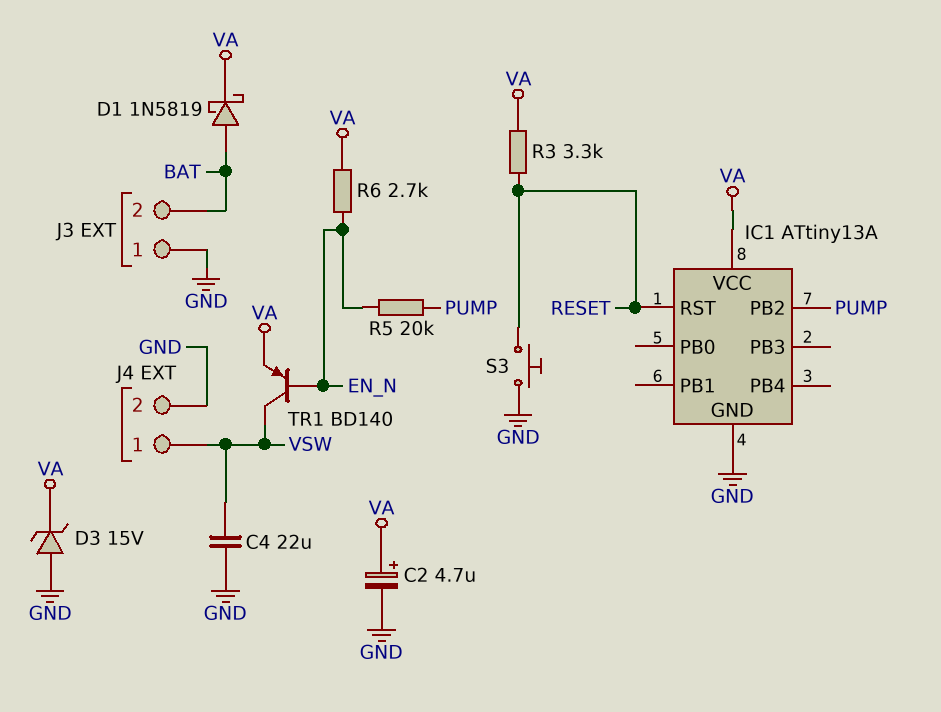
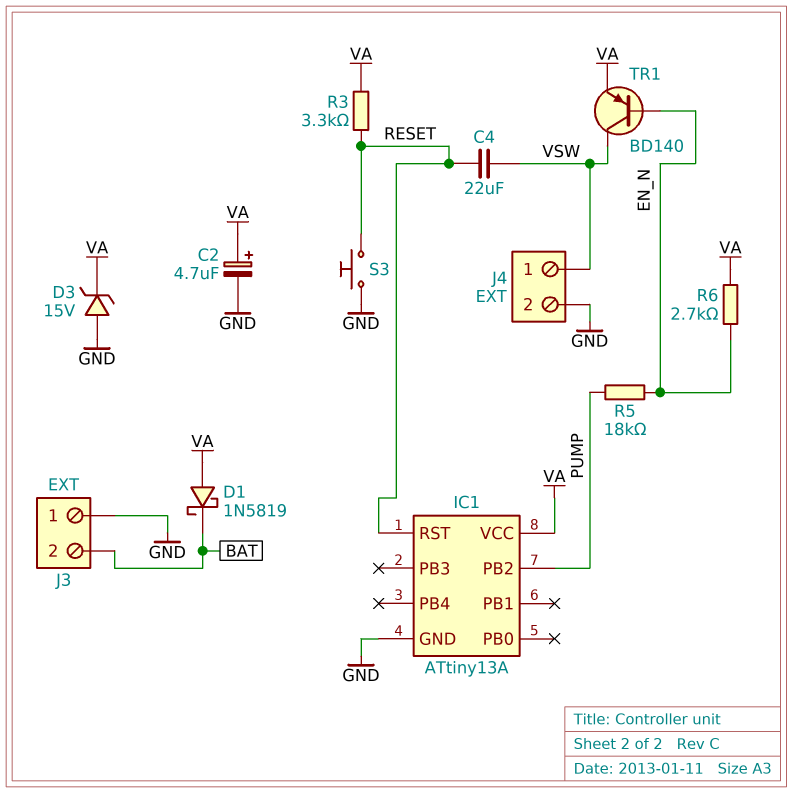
C4: 22uF (GND, VSW) -> 22uF (RESET, VSW)
D1: schottky 1N5819 (A BAT, K VA) -> schottky 1N5819 (A VA, K BAT)
R5: 20k (EN_N, PUMP) -> 18k (EN_N, PUMP)

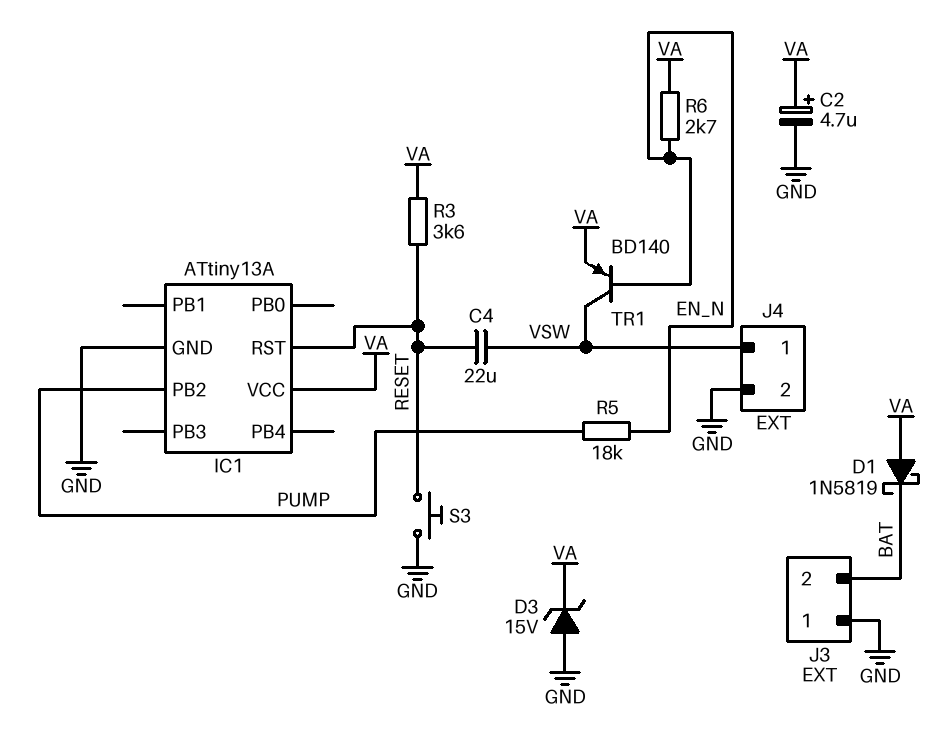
R3: 3.3k (RESET, VA) -> 3.6k (RESET, VA)

